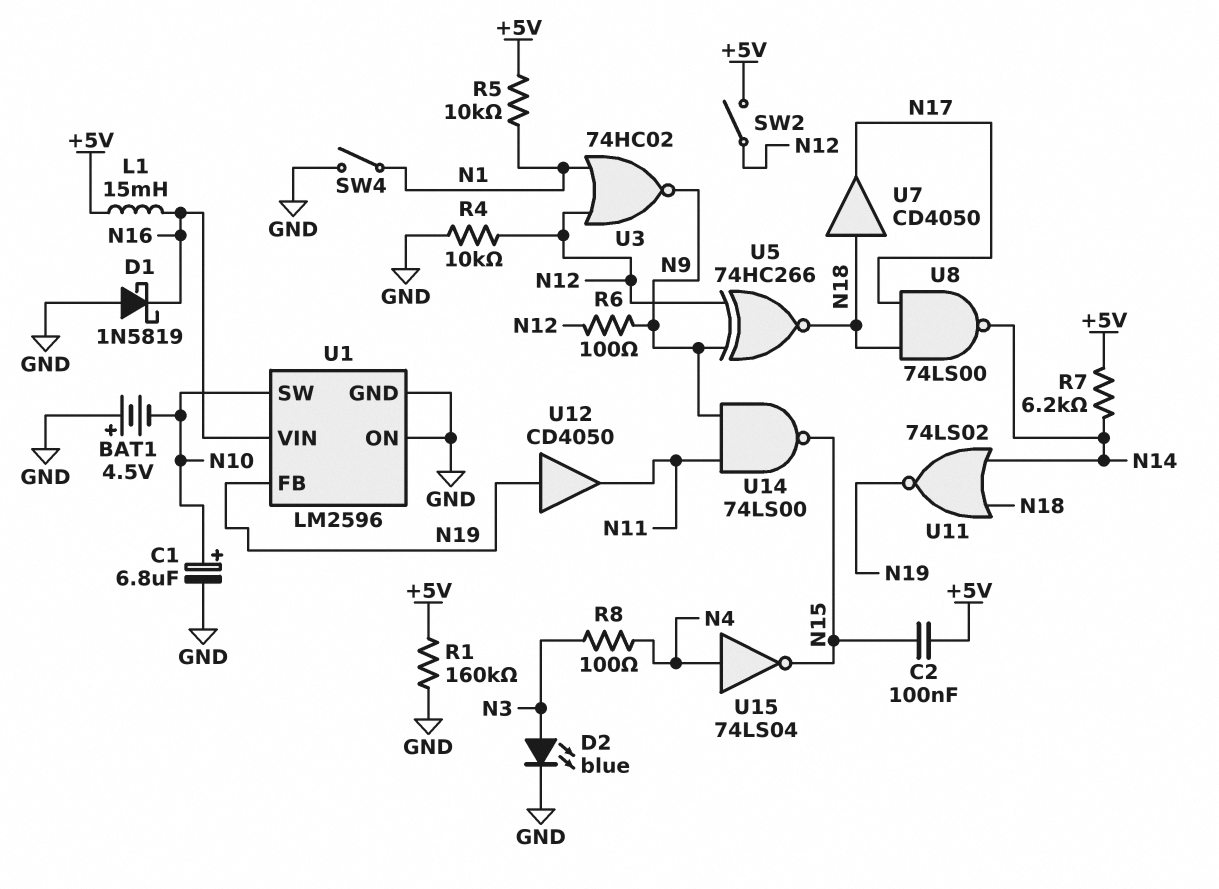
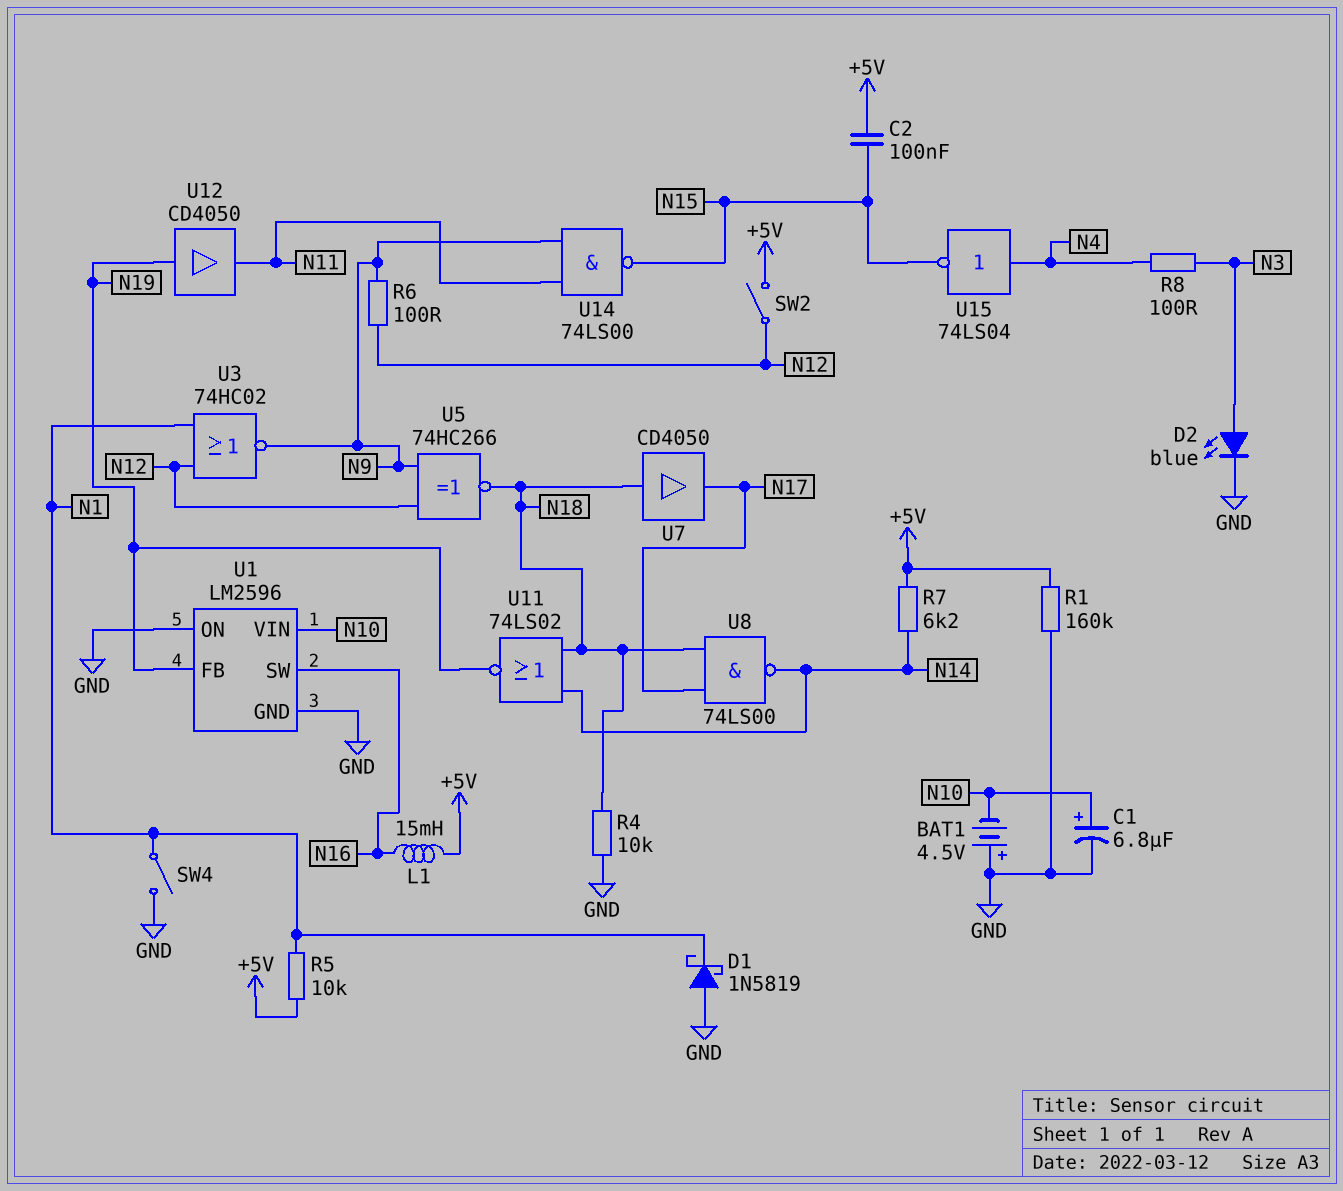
D1: schottky 1N5819 (A GND, K N16) -> schottky 1N5819 (A GND, K N1)
R4: 10k (GND, N12) -> 10k (GND, N18)
U1 pin SW: N10 -> N16
U1 pin VIN: N16 -> N10

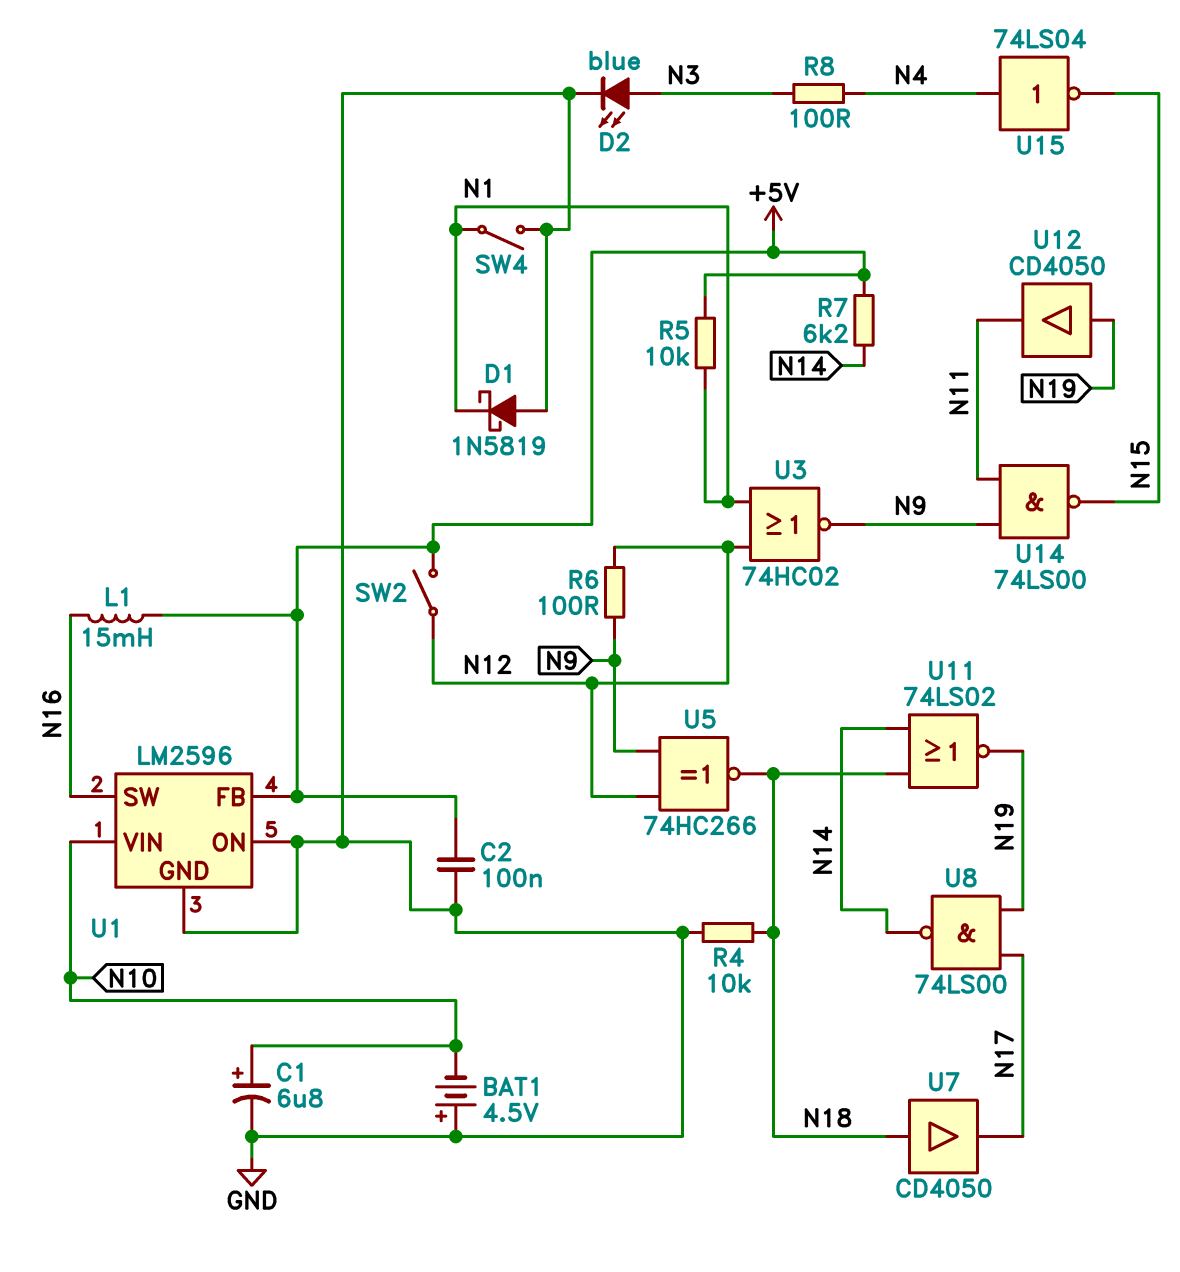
C2: 100nF (+5V, N15) -> 100nF (+5V, GND)
R1: 160k (+5V, GND) -> none
U1 pin FB: N19 -> +5V
U8: NAND 74LS00 (in N17, in N18, out N14) -> NAND 74LS00 (in N17, in N19, out N14)

